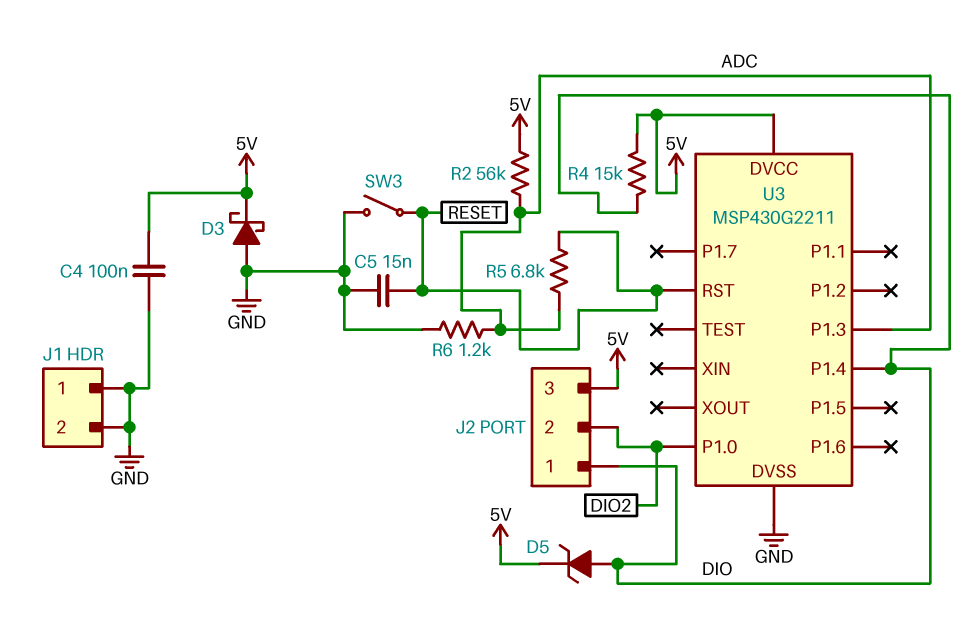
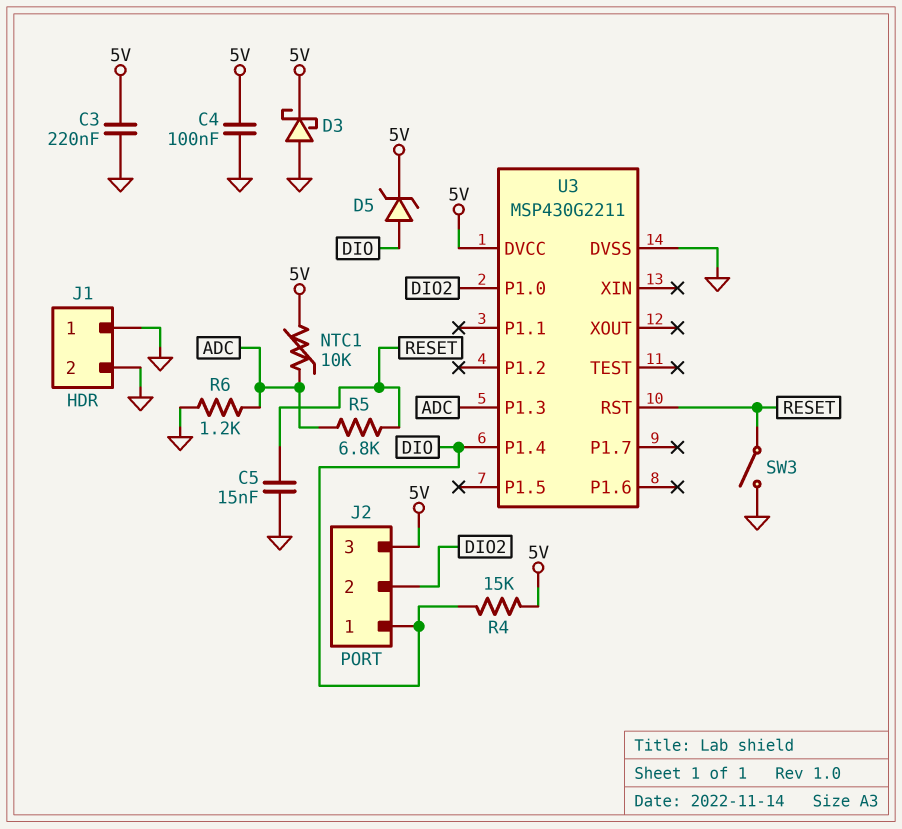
C3: none -> 220nF (5V, GND)
NTC1: none -> 10k (5V, ADC)
R2: 56k (5V, ADC) -> none

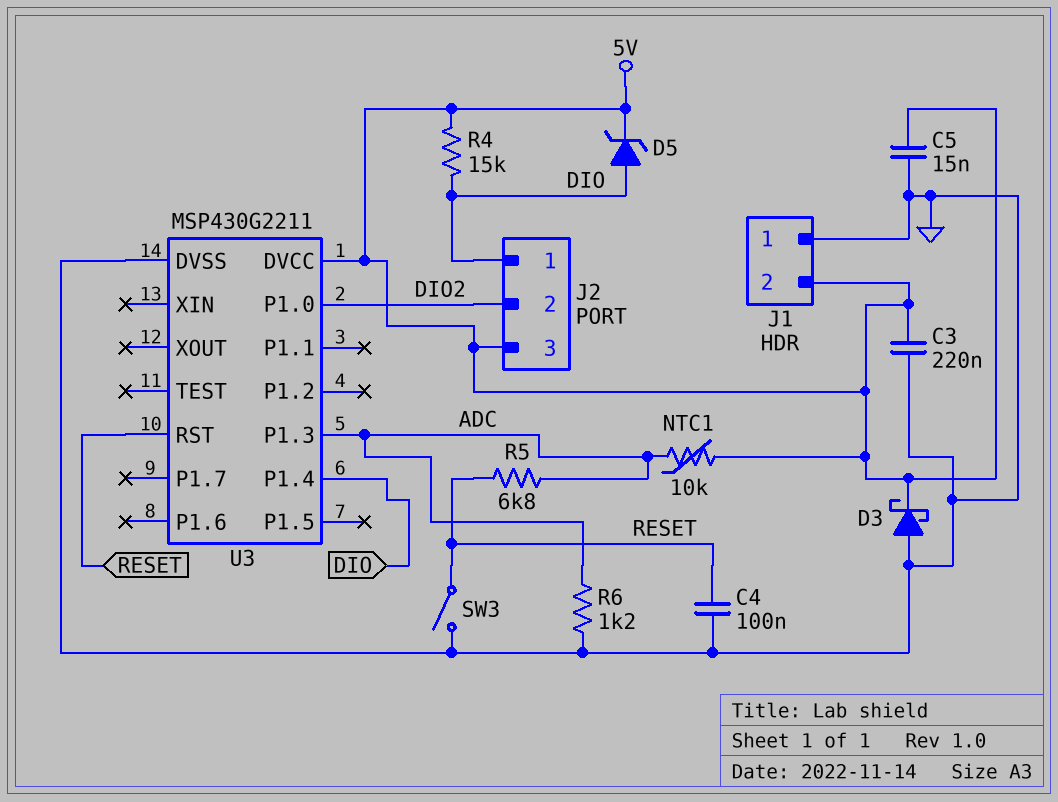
C4: 100nF (5V, GND) -> 100nF (GND, RESET)
C5: 15nF (GND, RESET) -> 15nF (5V, GND)
J1 pin 2: GND -> 5V

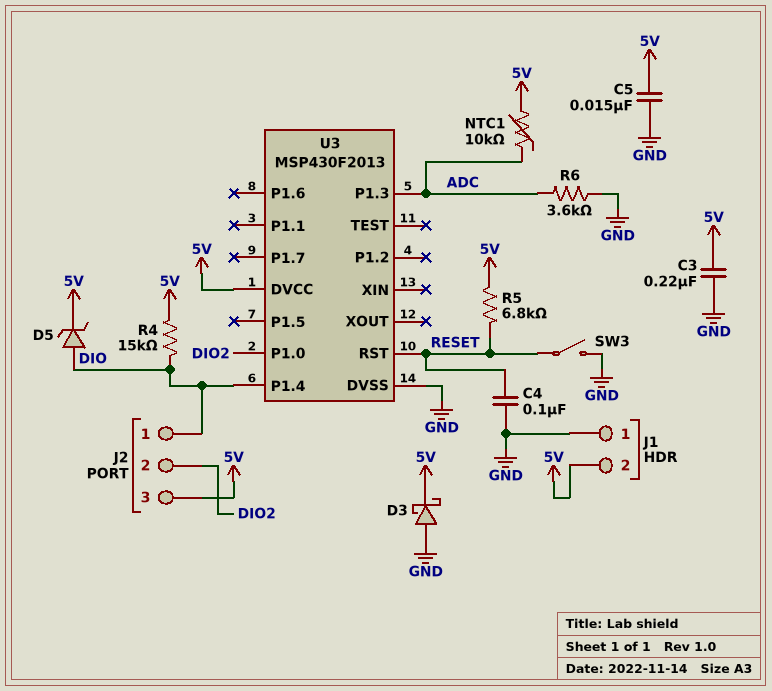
R5: 6.8k (ADC, RESET) -> 6.8k (5V, RESET)
R6: 1.2k (ADC, GND) -> 3.6k (ADC, GND)
U3: MSP430G2211 -> MSP430F2013

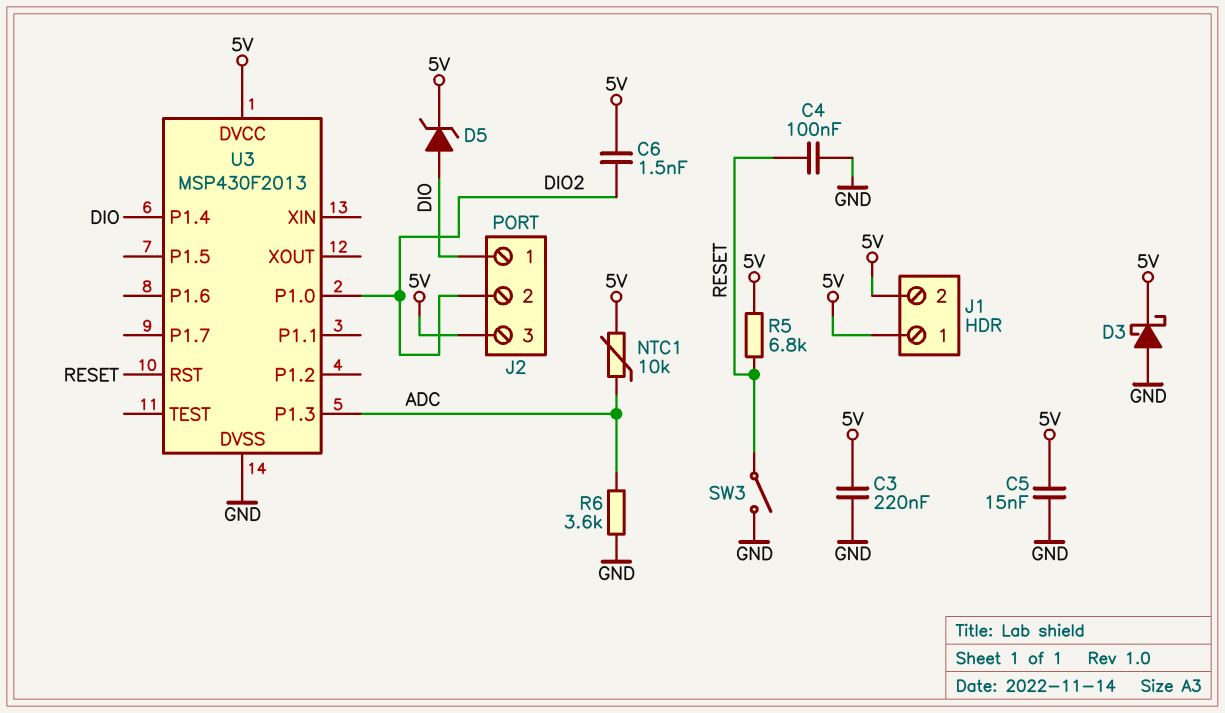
C6: none -> 1.5nF (5V, DIO2)
J1 pin 1: GND -> 5V
R4: 15k (5V, DIO) -> none

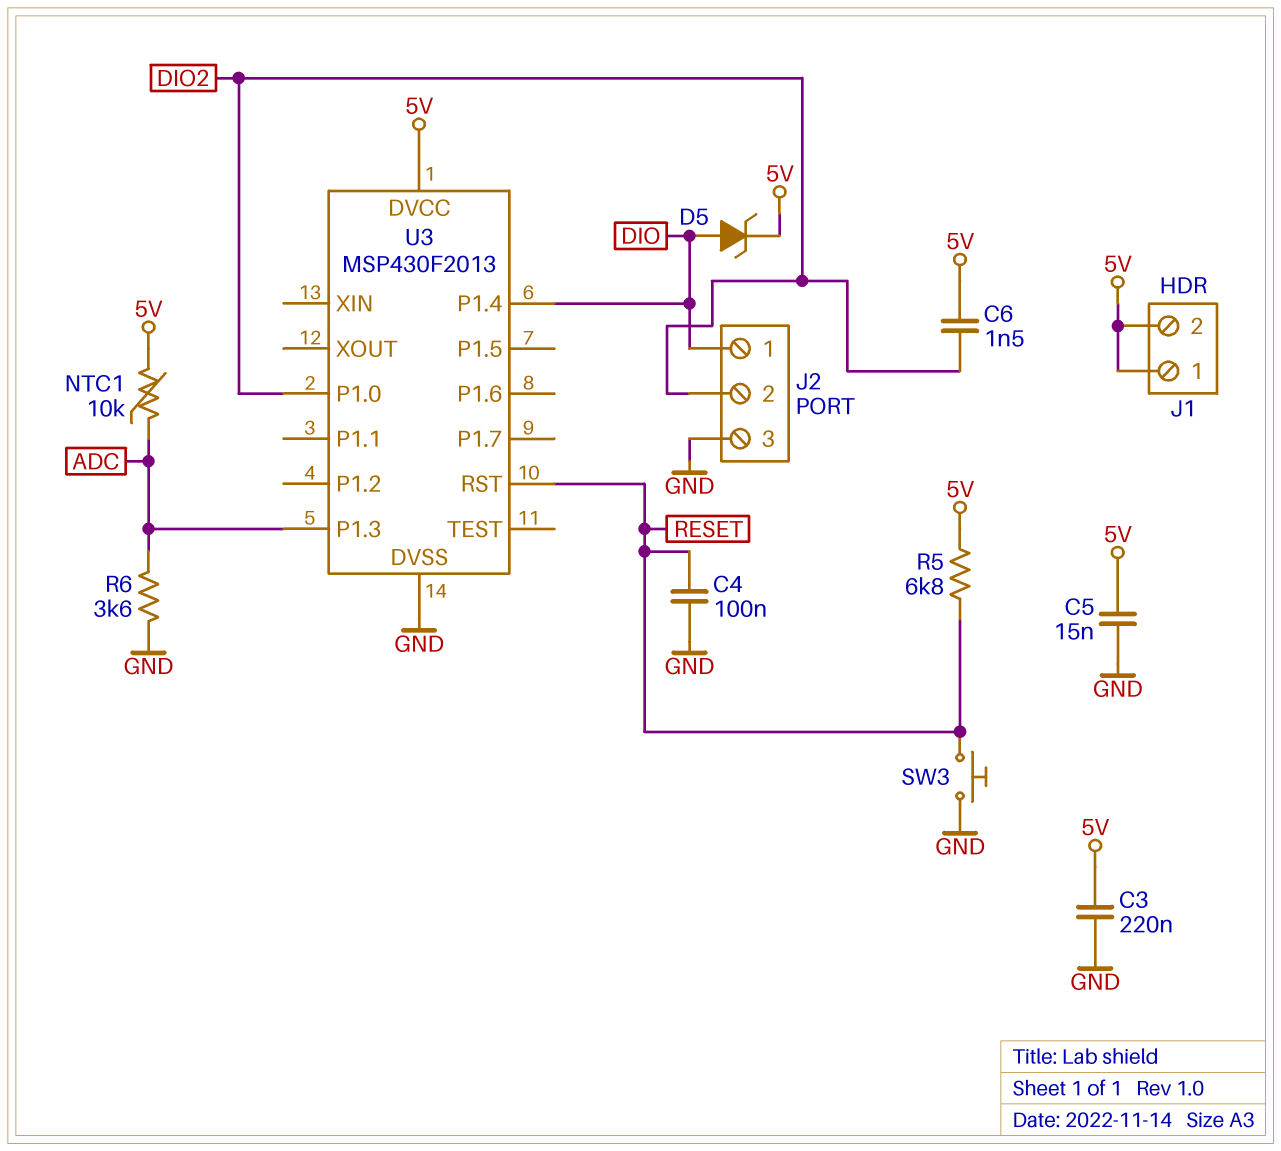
D3: schottky (A GND, K 5V) -> none
J2 pin 3: 5V -> GND
SW3: switch (GND, RESET) -> button (GND, RESET)

